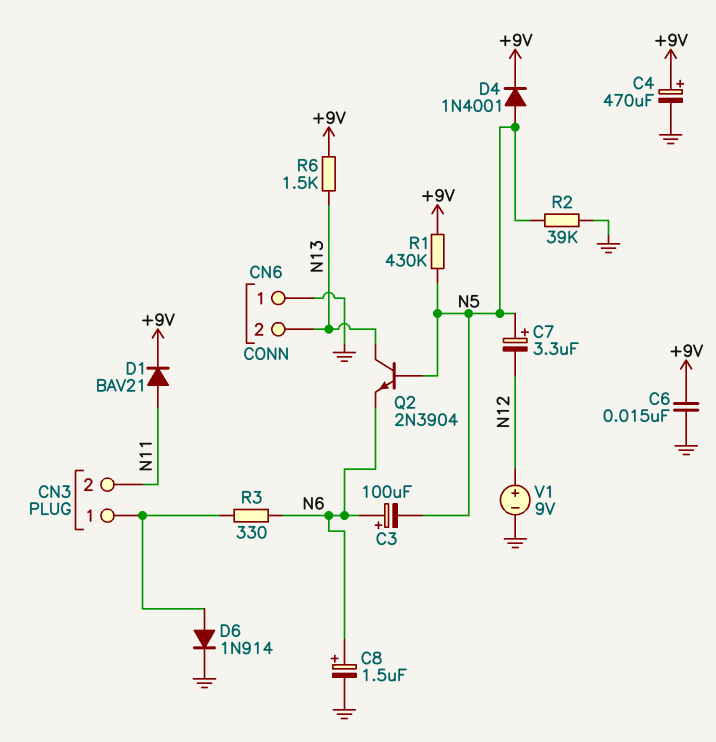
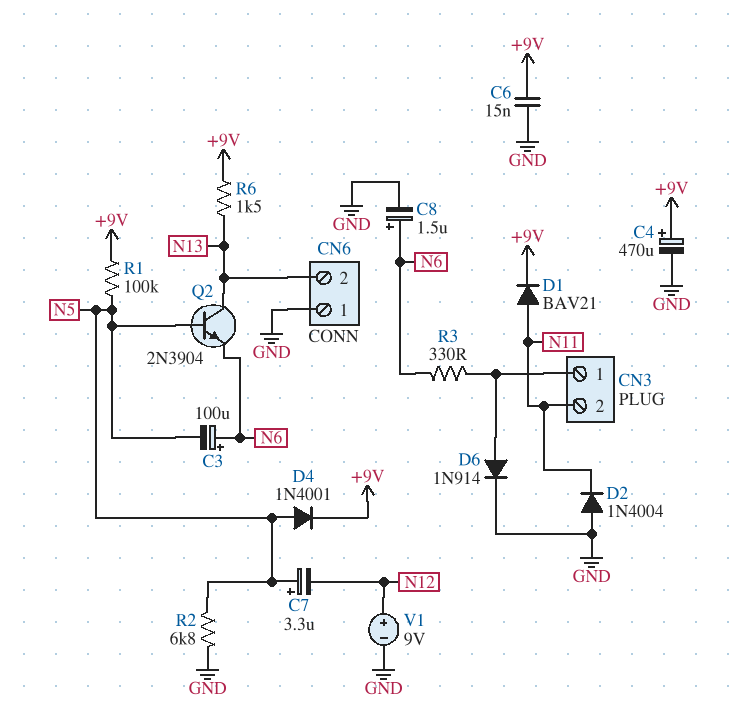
D2: none -> diode 1N4004 (A GND, K N11)
R1: 430k (+9V, N5) -> 100k (+9V, N5)
R2: 39k (GND, N5) -> 6.8k (GND, N5)

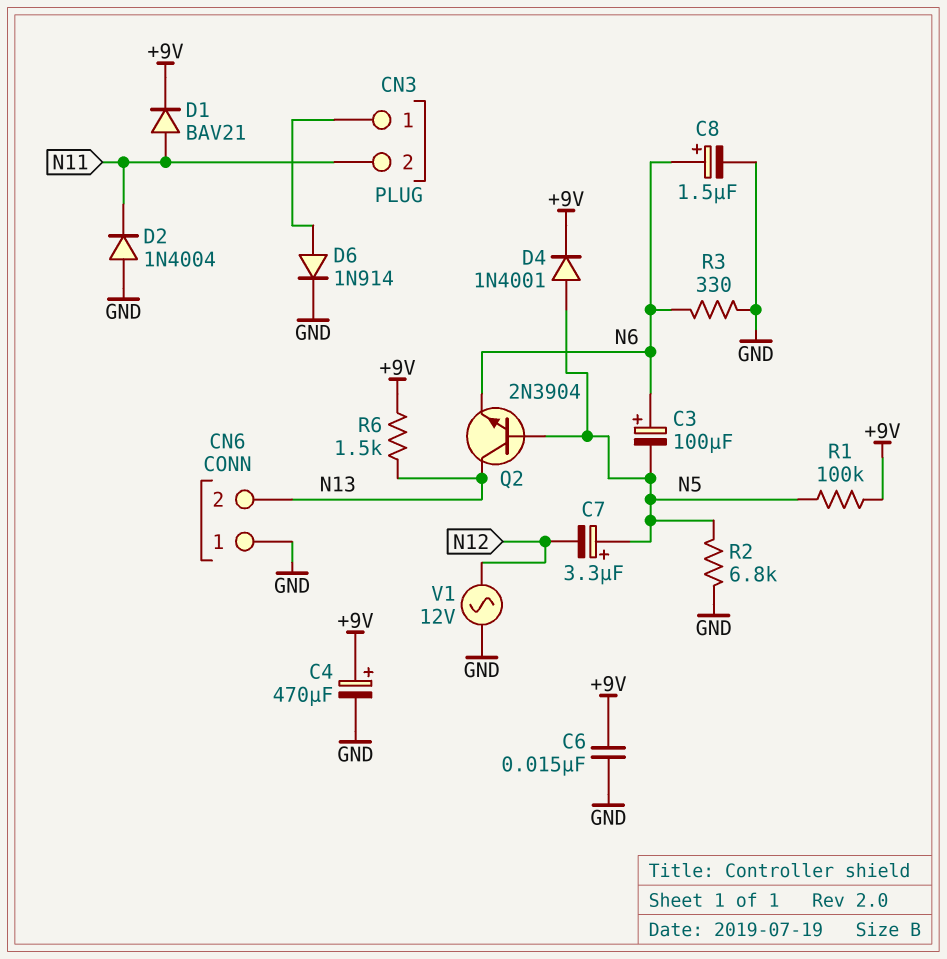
R3: 330 (CN3/1, N6) -> 330 (GND, N6)
V1: 9V (plus N12, minus GND) -> AC 12V (GND, N12)

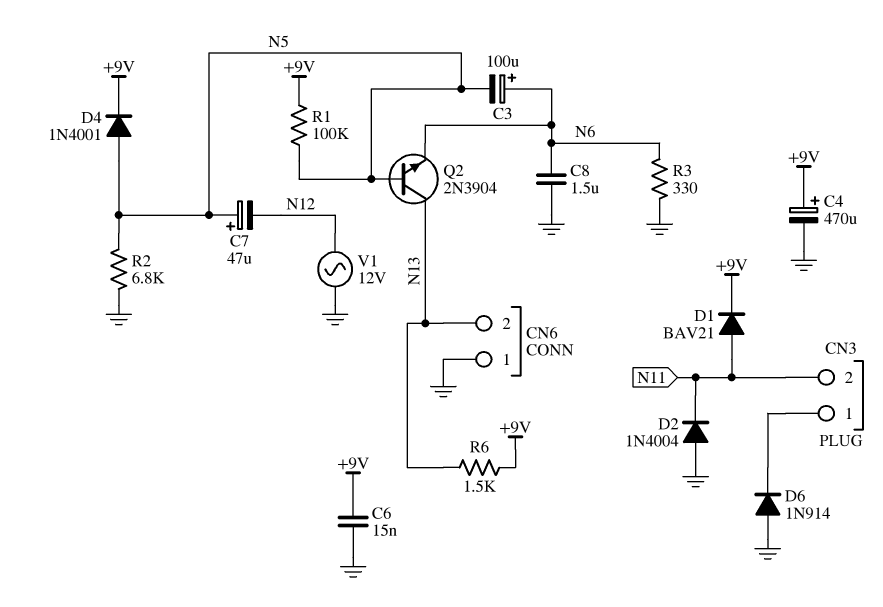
C7: 3.3uF (plus N5, minus N12) -> 47uF (plus N5, minus N12)
C8: 1.5uF (plus N6, minus GND) -> 1.5uF (GND, N6)
D6: diode 1N914 (A CN3/1, K GND) -> diode 1N914 (A GND, K CN3/1)

